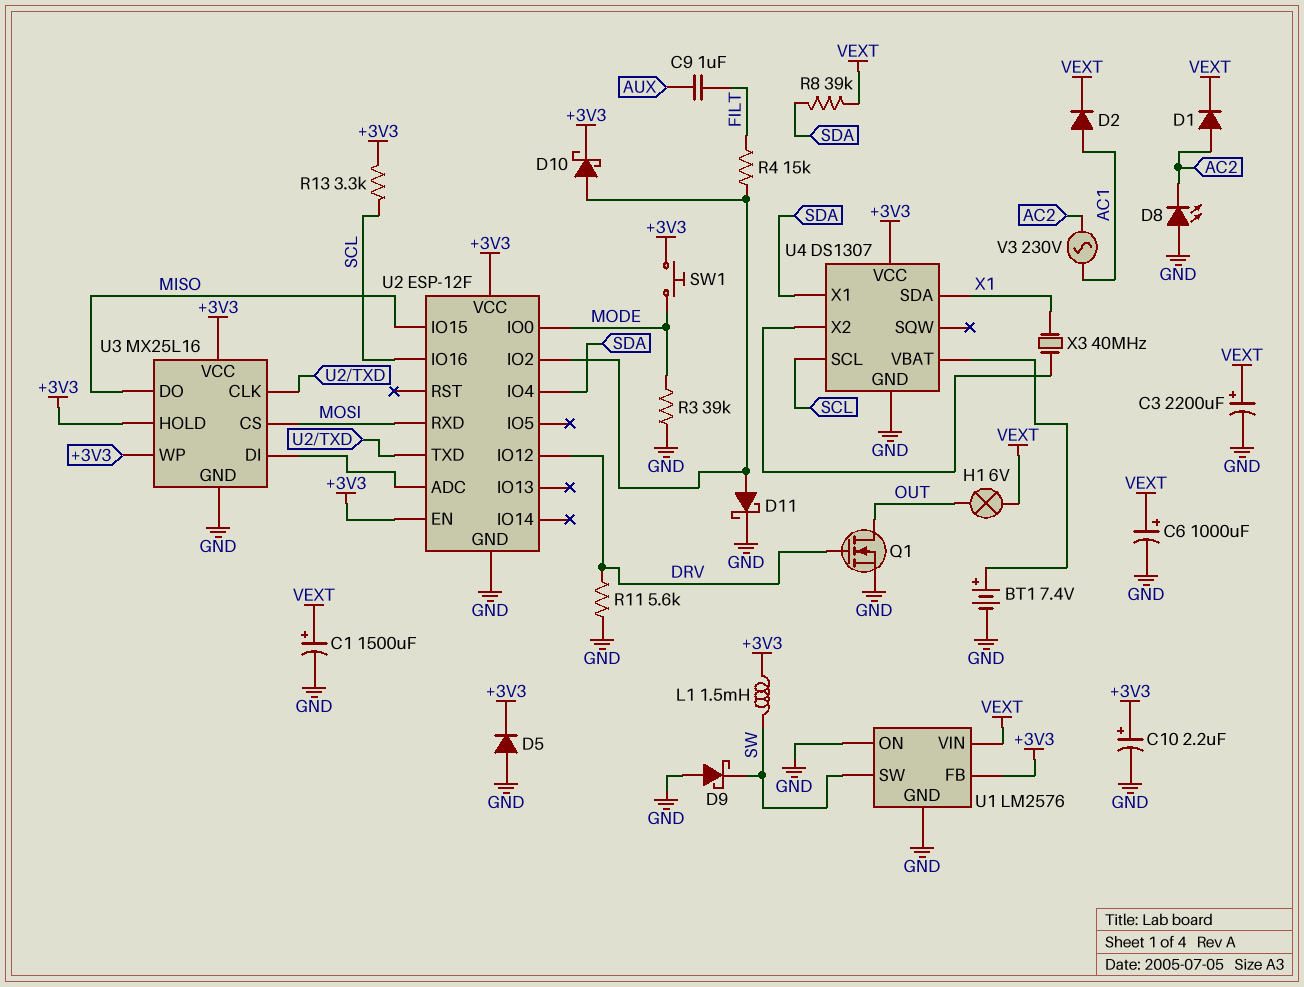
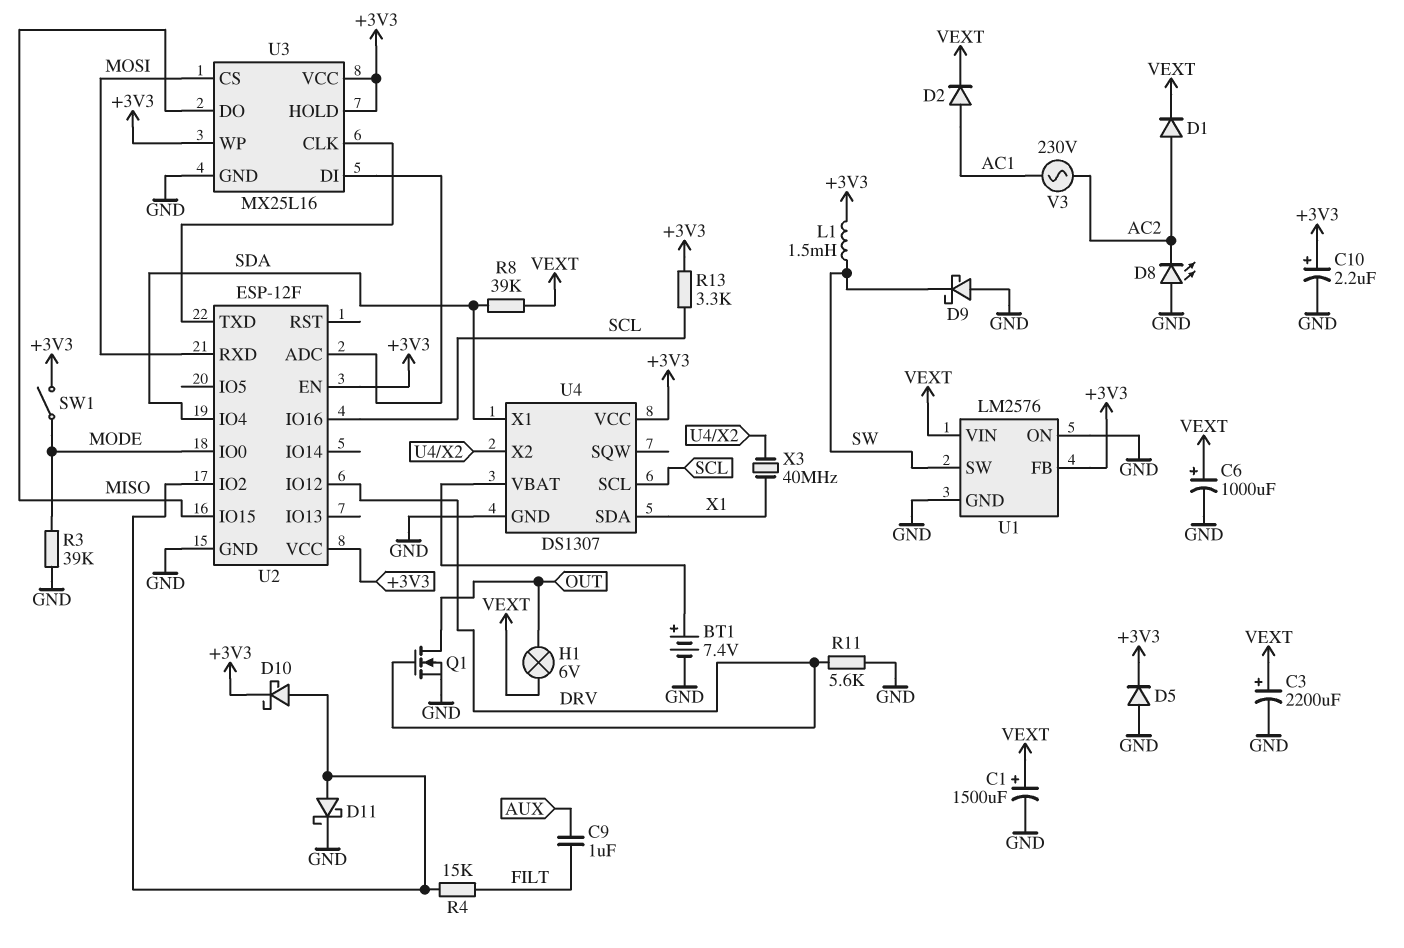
SW1: button (+3V3, MODE) -> switch (+3V3, MODE)

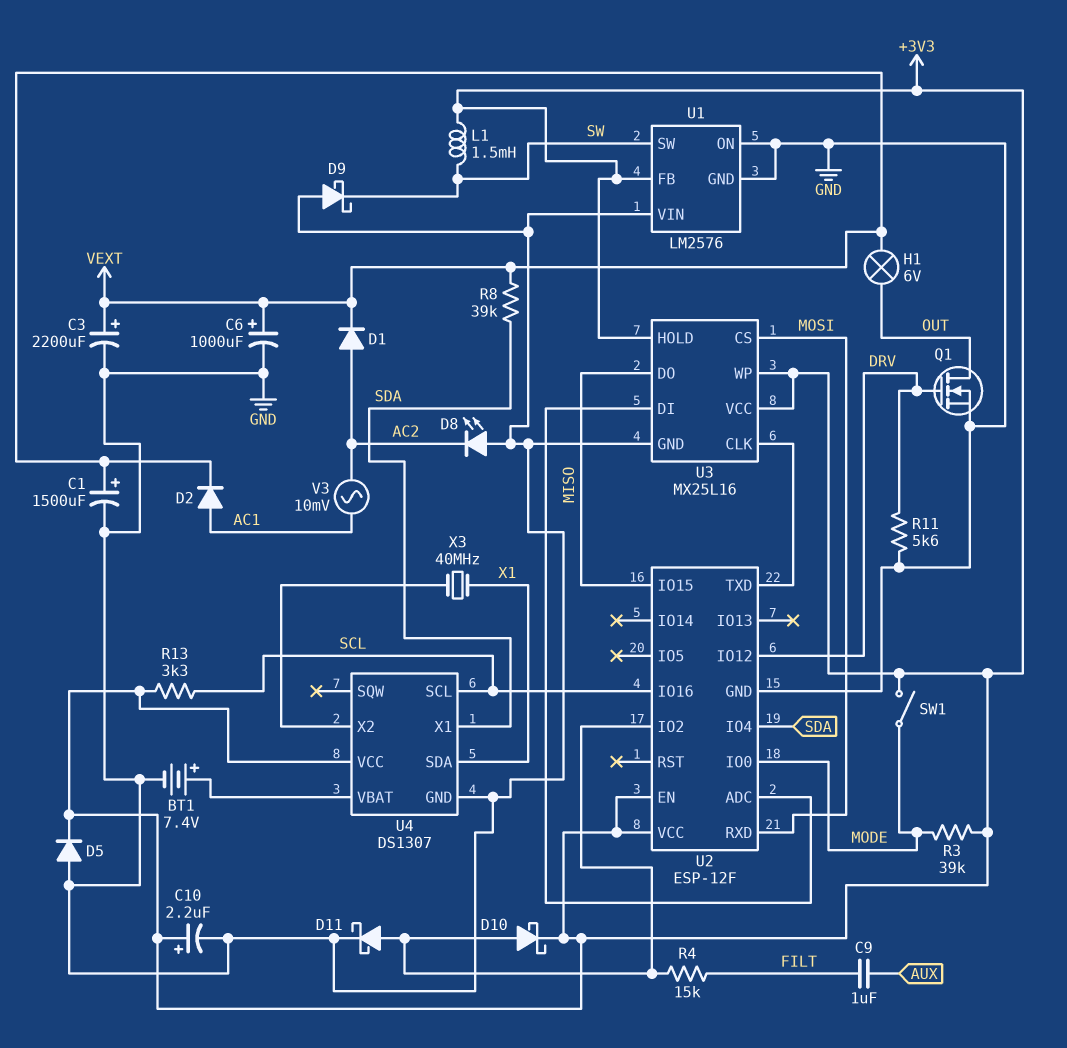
R3: 39k (GND, MODE) -> 39k (+3V3, MODE)
U1 pin VIN: VEXT -> GND
V3: AC 230V (AC1, AC2) -> AC 10mV (AC1, AC2)

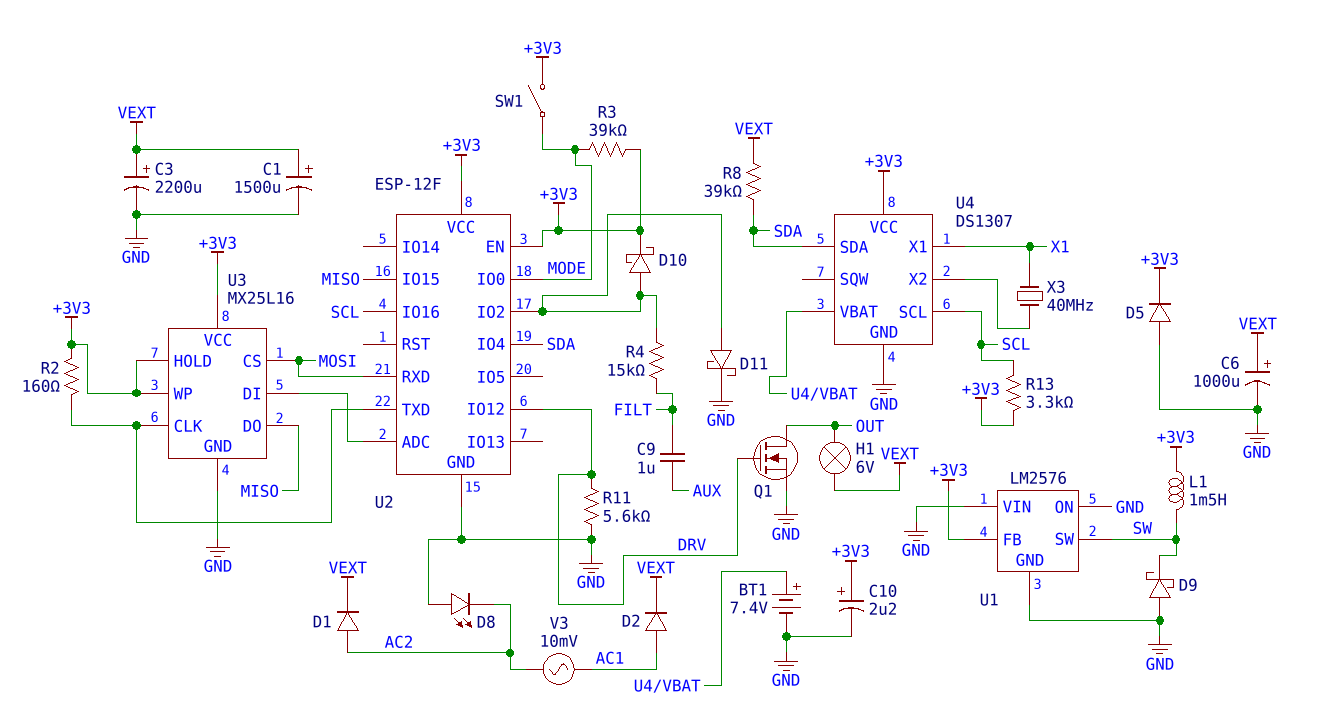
R2: none -> 160 (+3V3, U2/TXD)
U4 pin SDA: X1 -> SDA
U4 pin X1: SDA -> X1

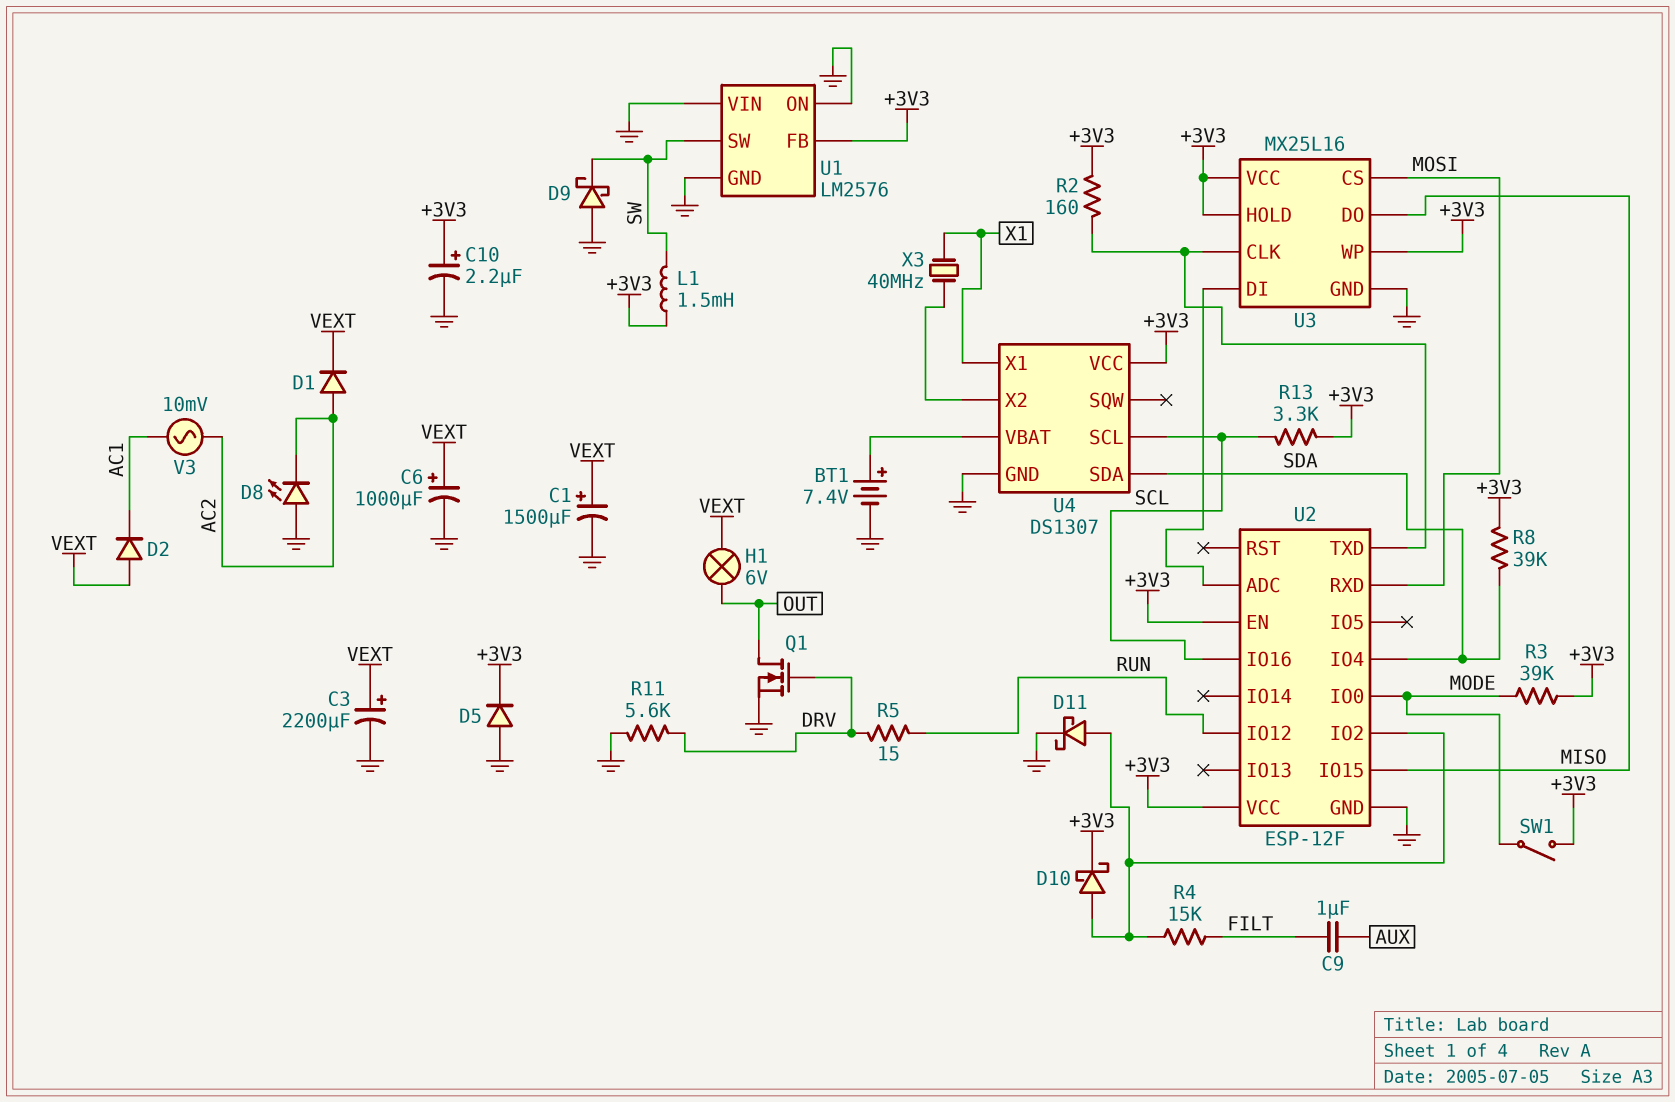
D2: diode (A AC1, K VEXT) -> diode (A VEXT, K AC1)
R5: none -> 15 (DRV, RUN)
R8: 39k (SDA, VEXT) -> 39k (+3V3, SDA)
U2 pin IO12: DRV -> RUN

